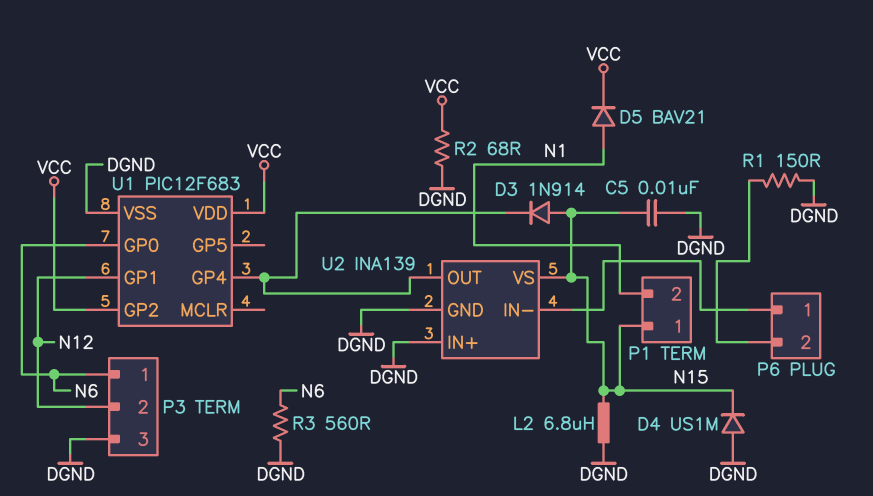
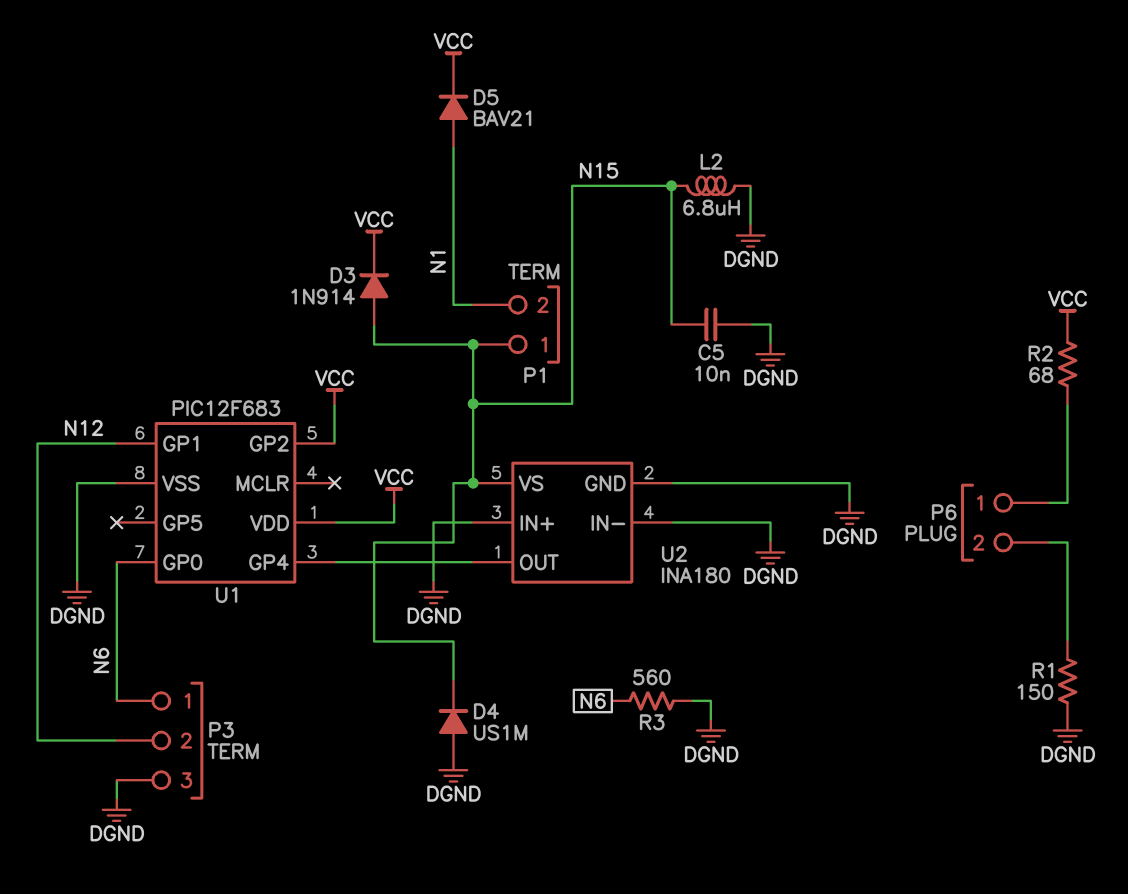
D3: diode 1N914 (A N15, K U1/GP4) -> diode 1N914 (A N15, K VCC)
R2: 68 (DGND, VCC) -> 68 (P6/1, VCC)
U2: INA139 -> INA180
U2 pin IN-: P6/1 -> DGND

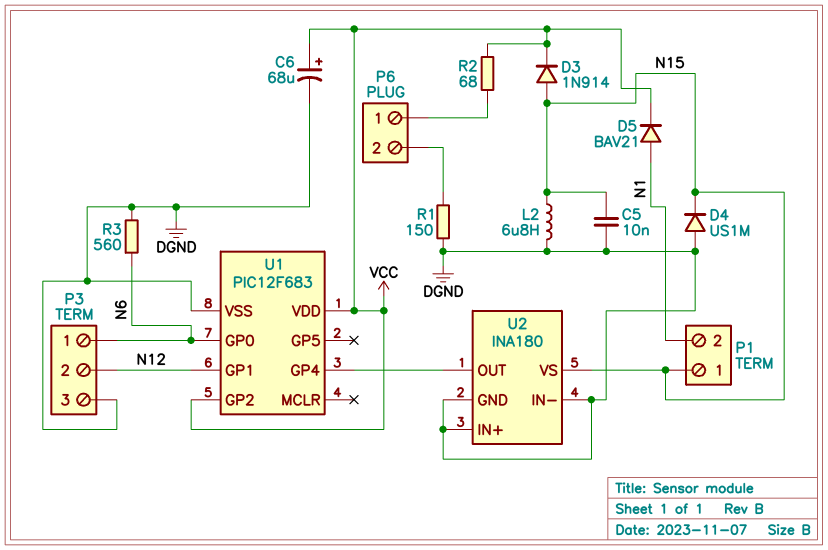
C6: none -> 68uF (plus VCC, minus DGND)

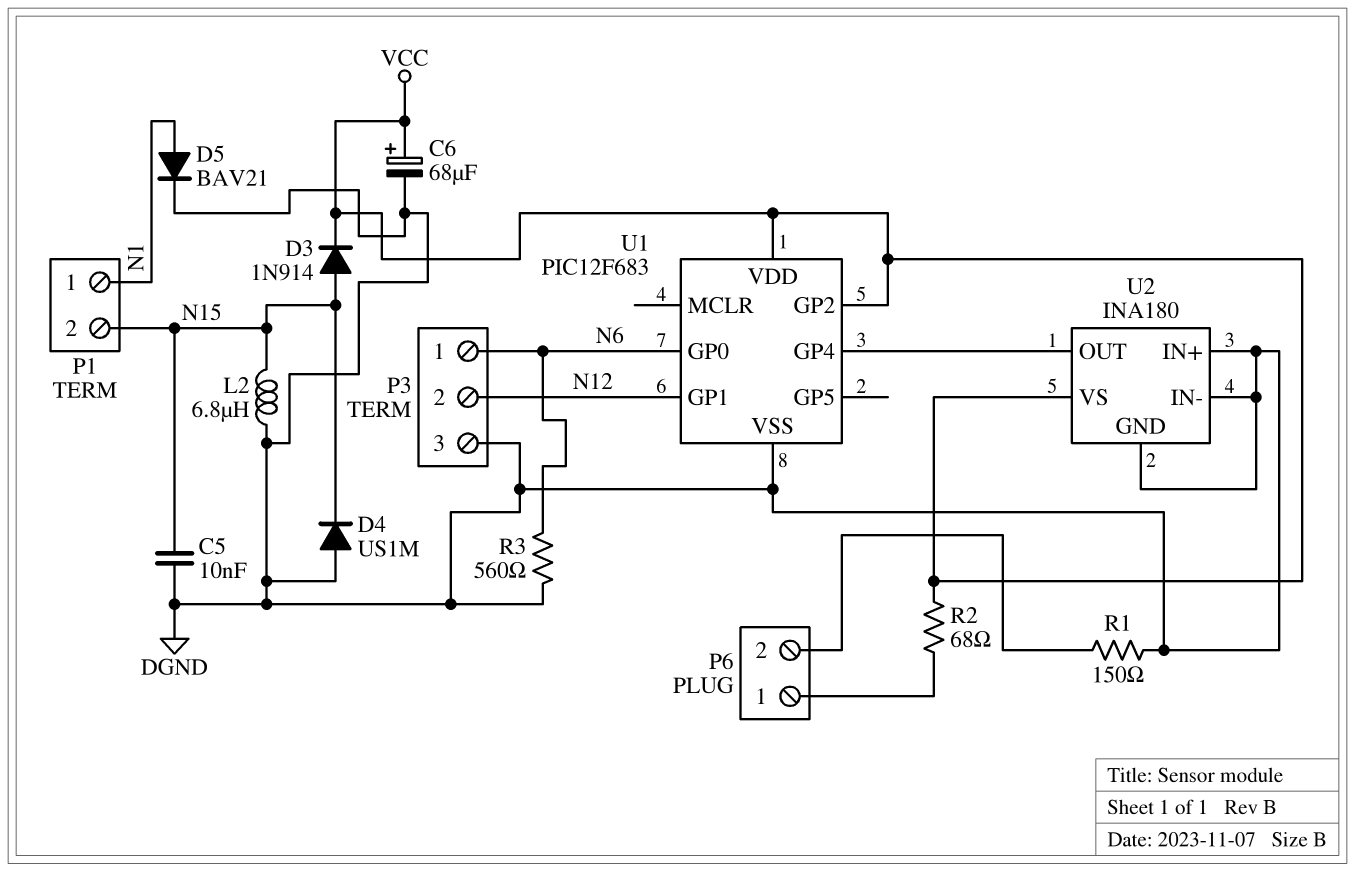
D5: diode BAV21 (A N1, K VCC) -> diode BAV21 (A N1, K DGND)
P1 pin 1: N15 -> N1
P1 pin 2: N1 -> N15
U2 pin VS: N15 -> VCC

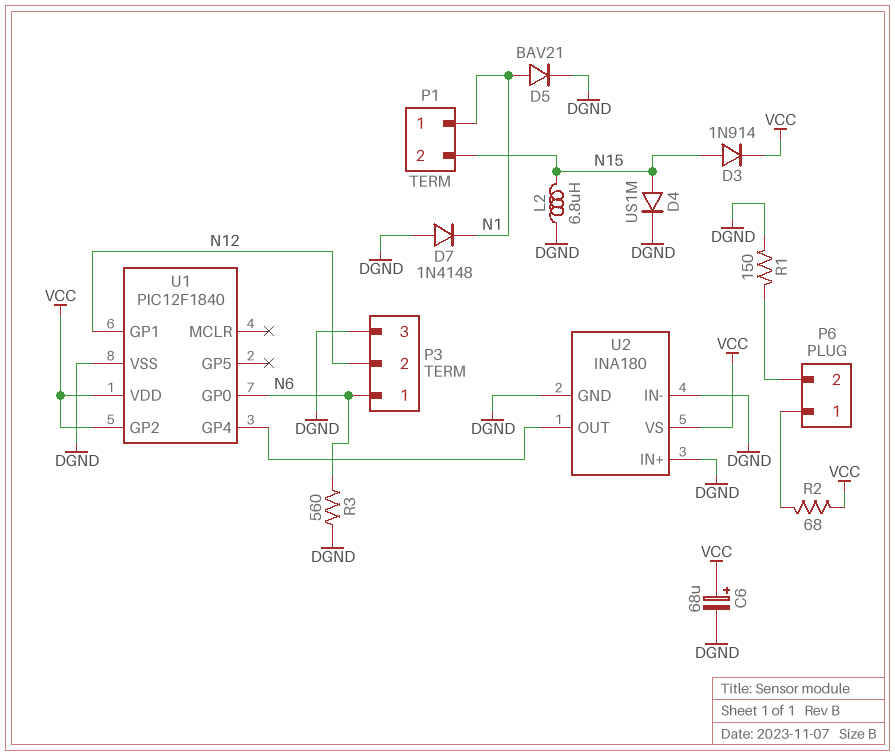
C5: 10nF (DGND, N15) -> none
D4: diode US1M (A DGND, K N15) -> diode US1M (A N15, K DGND)
D7: none -> diode 1N4148 (A DGND, K N1)
U1: PIC12F683 -> PIC12F1840

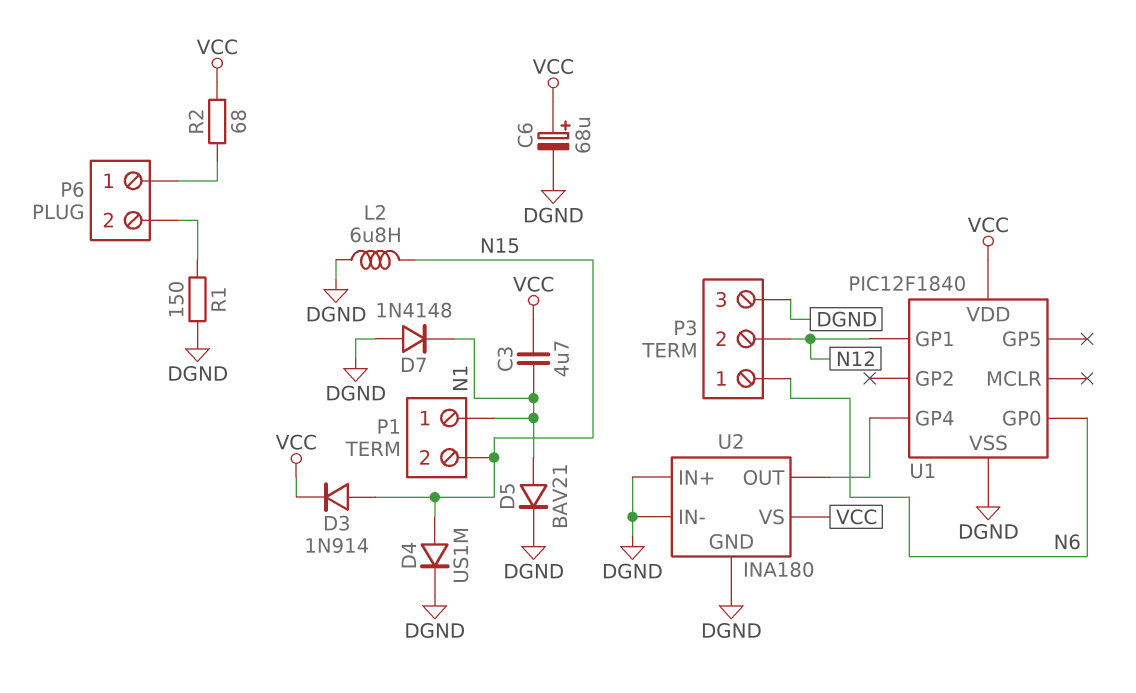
C3: none -> 4.7uF (N1, VCC)
R3: 560 (DGND, N6) -> none
U1 pin GP2: VCC -> none

